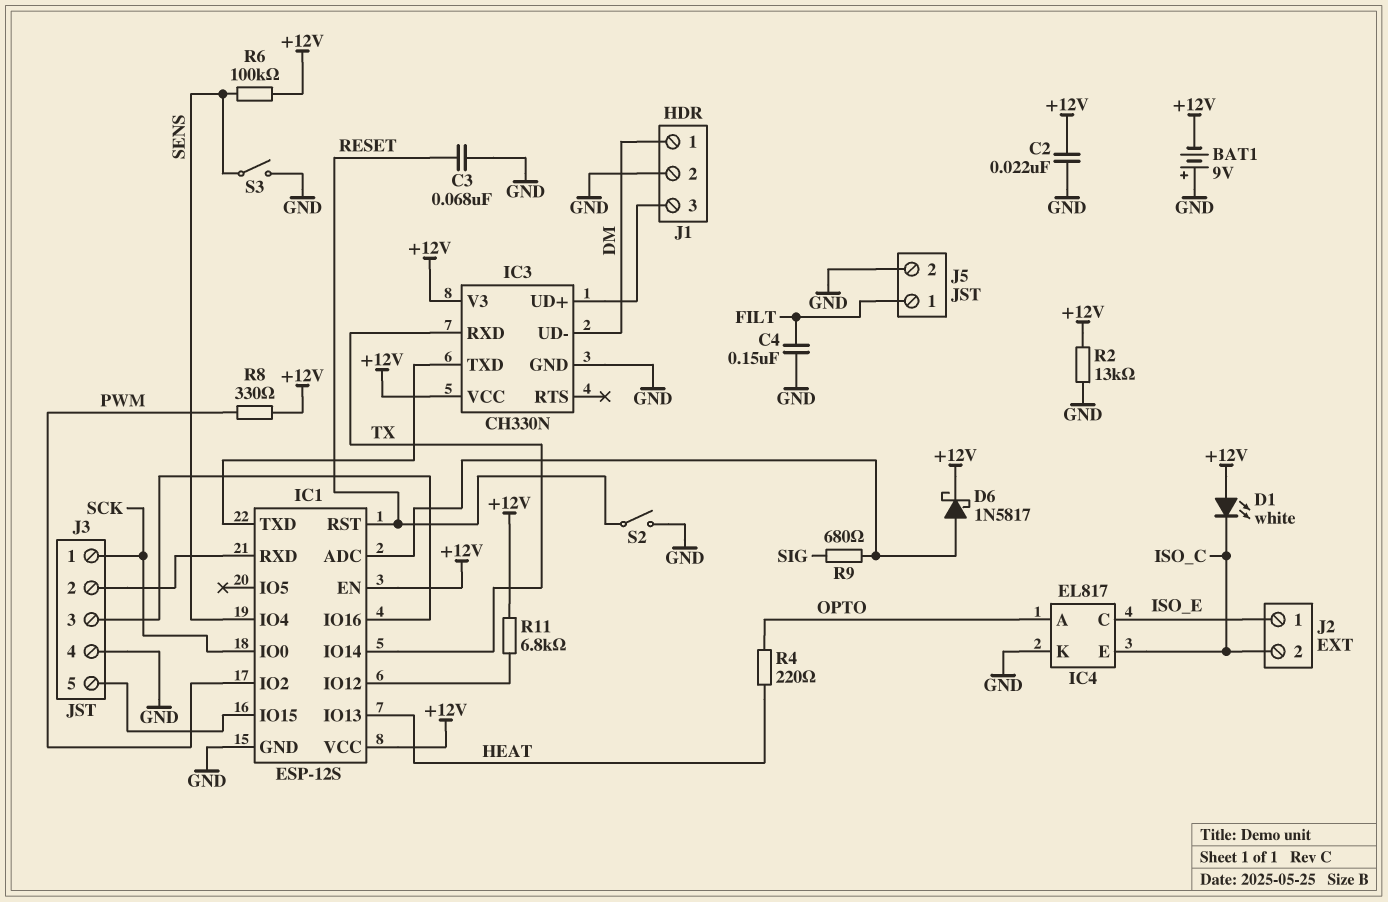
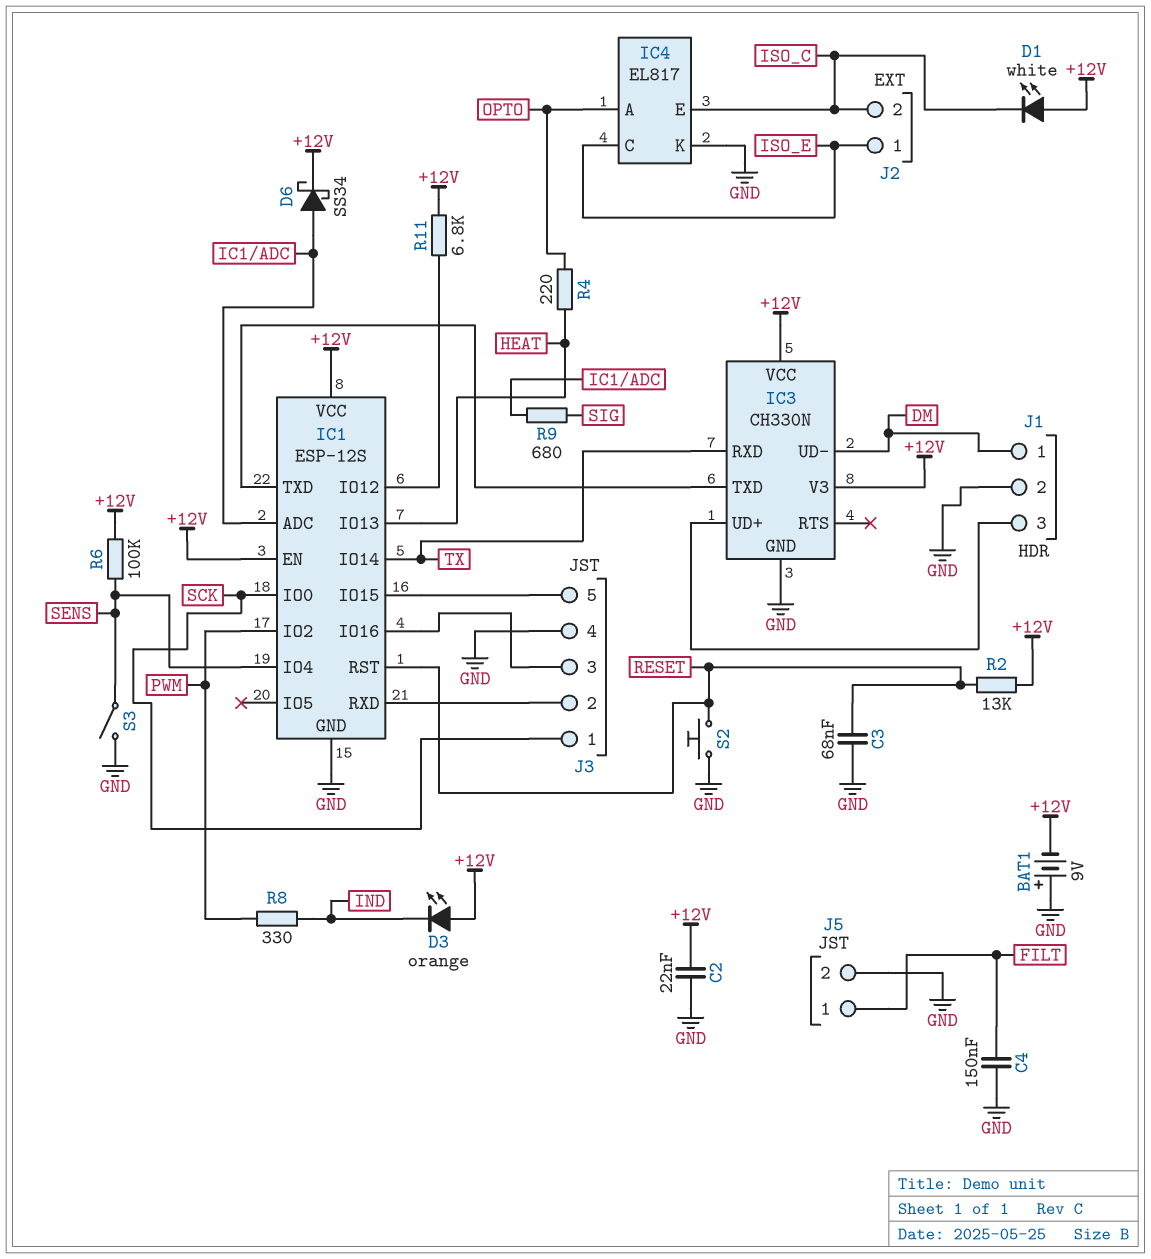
D3: none -> LED orange (A +12V, K IND)
D6: schottky 1N5817 (A IC1/ADC, K +12V) -> schottky SS34 (A IC1/ADC, K +12V)
R2: 13k (+12V, GND) -> 13k (+12V, RESET)
R8: 330 (+12V, PWM) -> 330 (IND, PWM)
S2: switch (GND, RESET) -> button (GND, RESET)

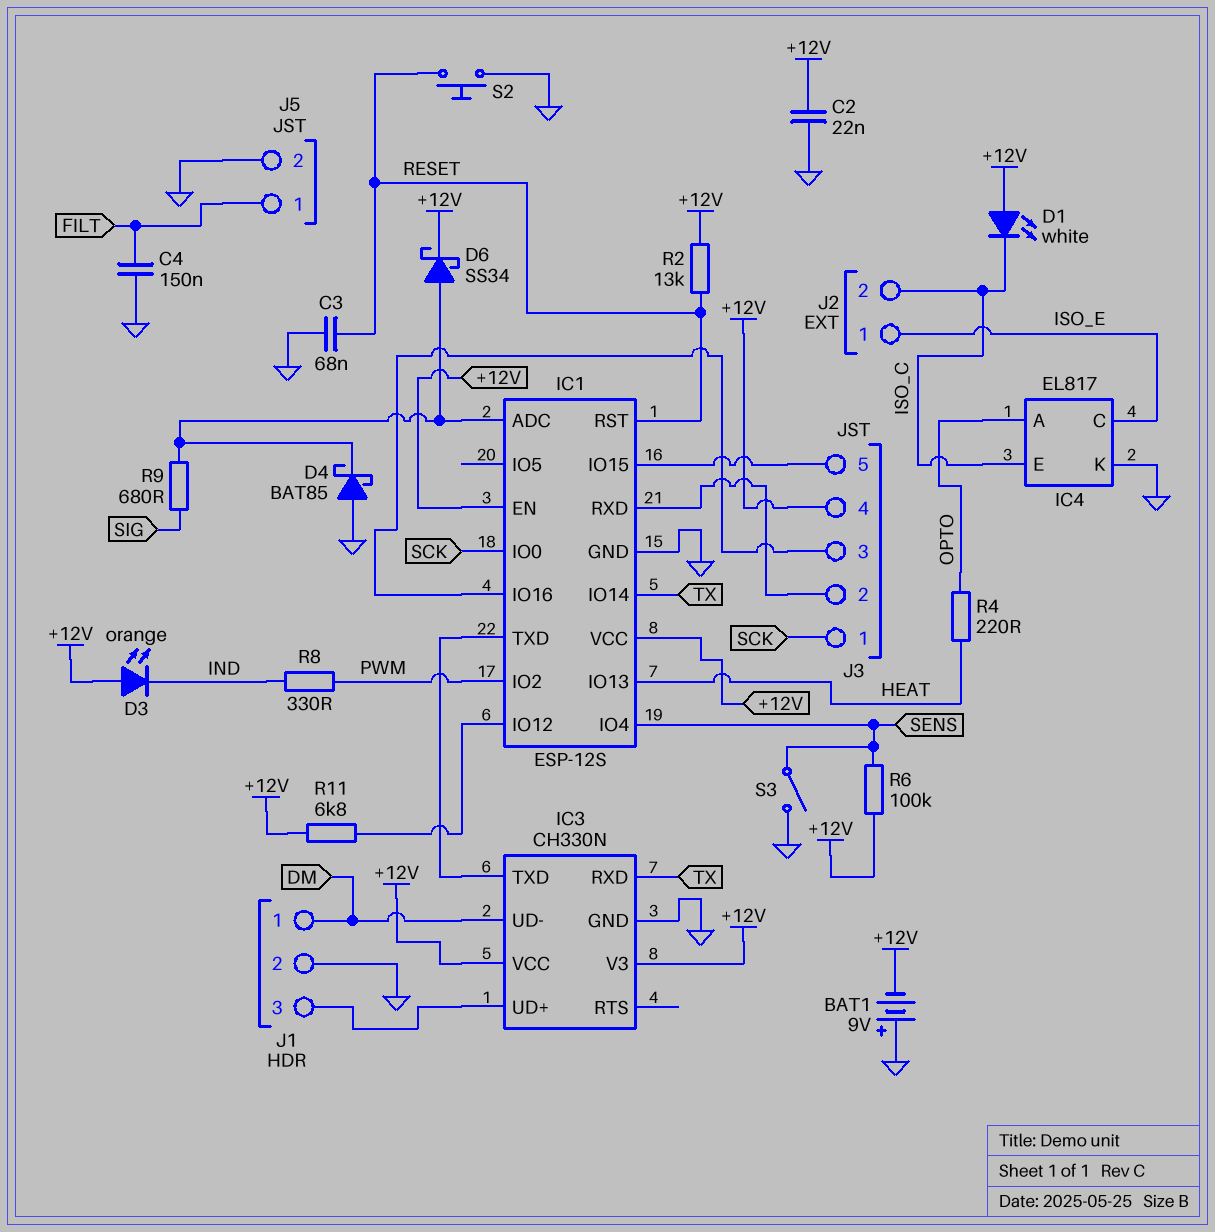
D4: none -> schottky BAT85 (A GND, K IC1/ADC)
J3 pin 4: GND -> +12V

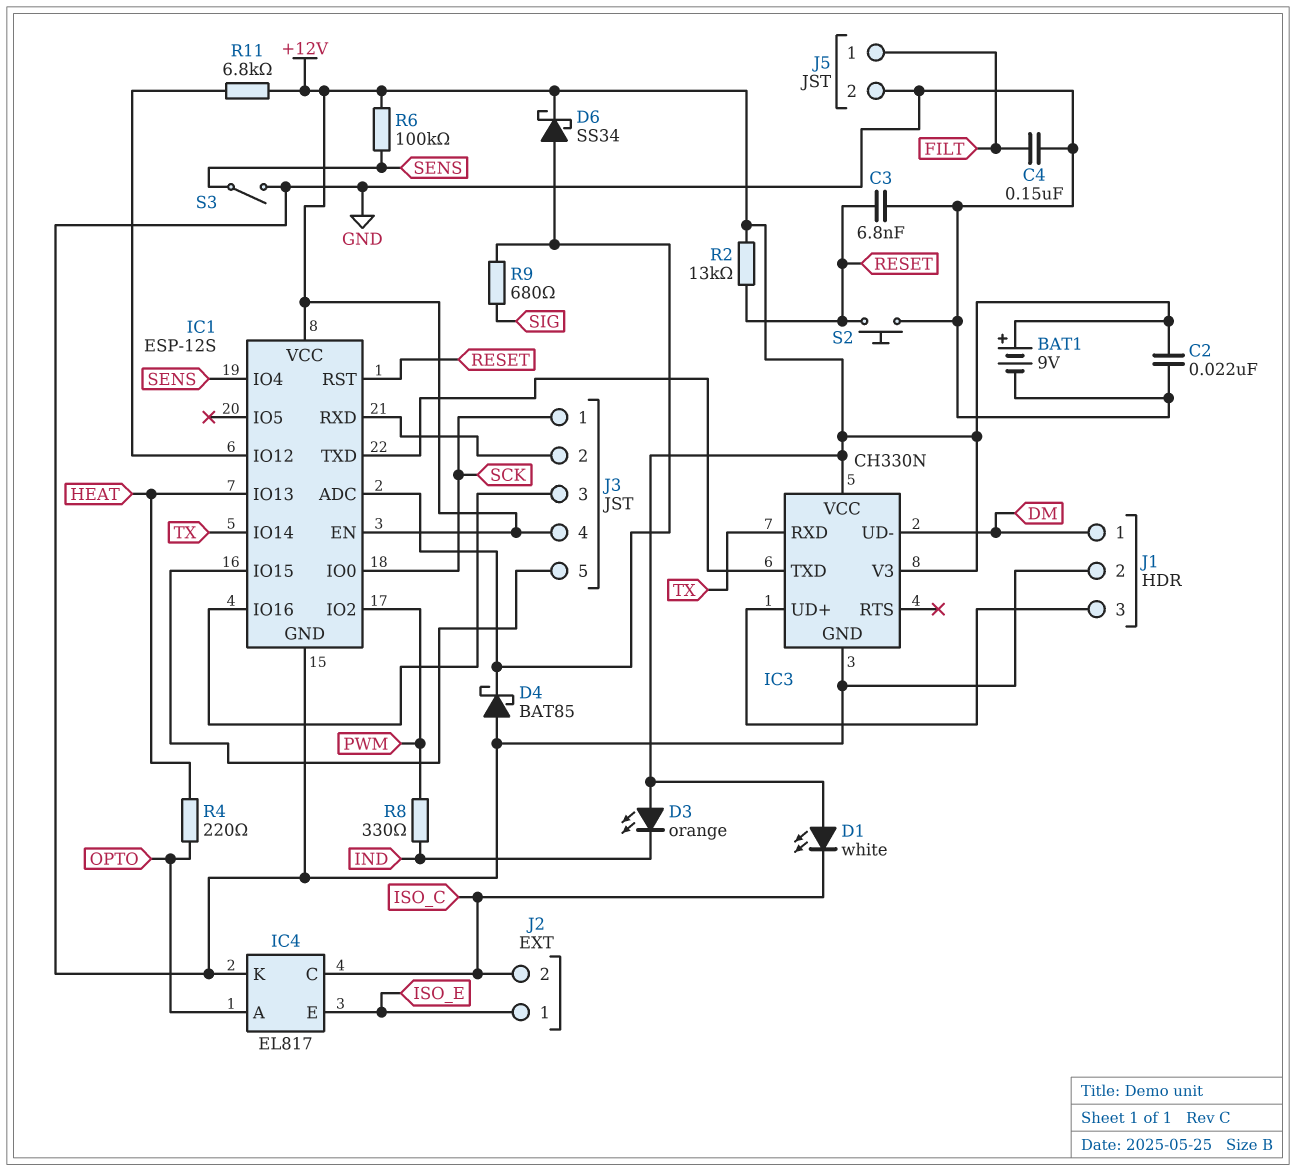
BAT1: 9V (plus GND, minus +12V) -> 9V (plus +12V, minus GND)
C3: 68nF (GND, RESET) -> 6.8nF (GND, RESET)
IC4 pin C: ISO_E -> ISO_C
IC4 pin E: ISO_C -> ISO_E

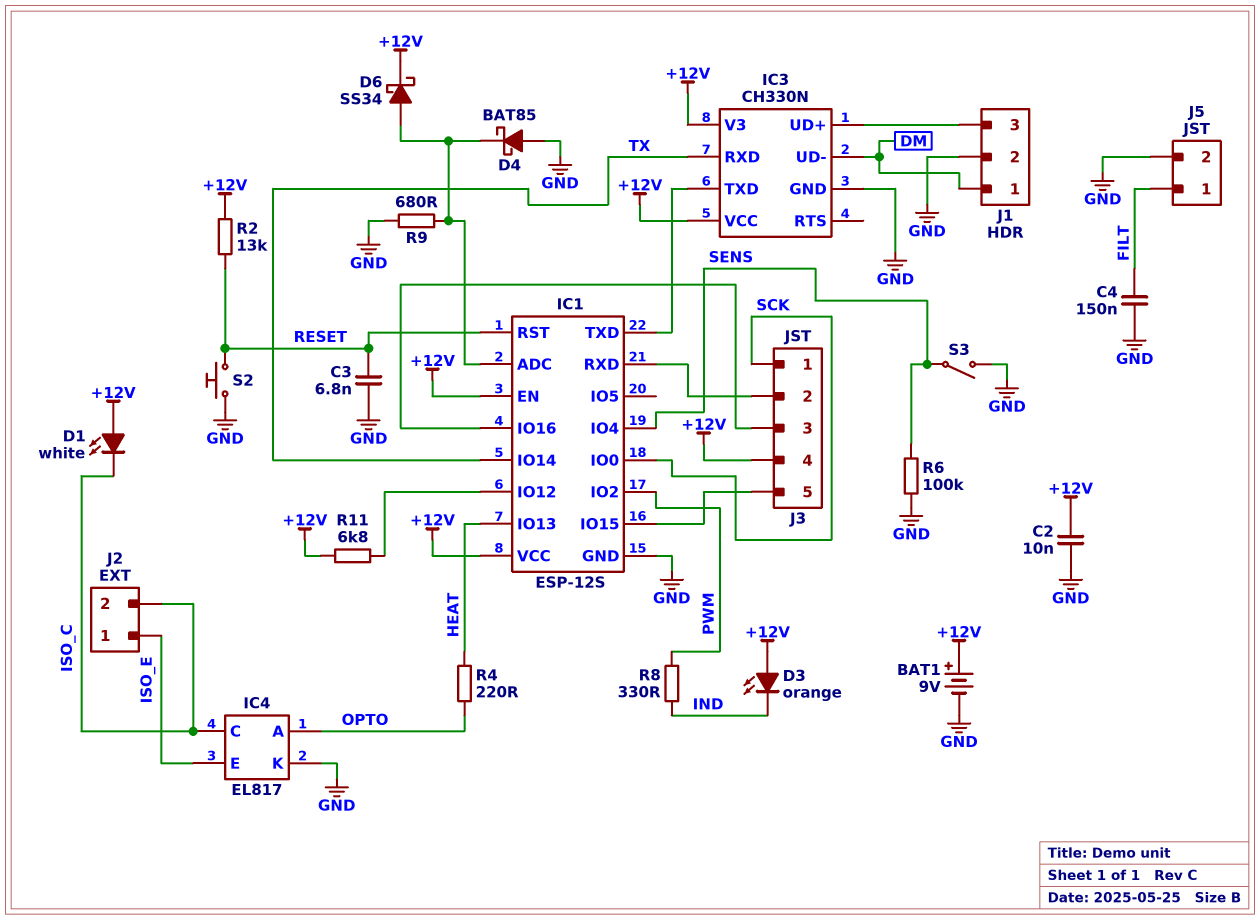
C2: 22nF (+12V, GND) -> 10nF (+12V, GND)
R6: 100k (+12V, SENS) -> 100k (GND, SENS)
R9: 680 (IC1/ADC, SIG) -> 680 (GND, IC1/ADC)

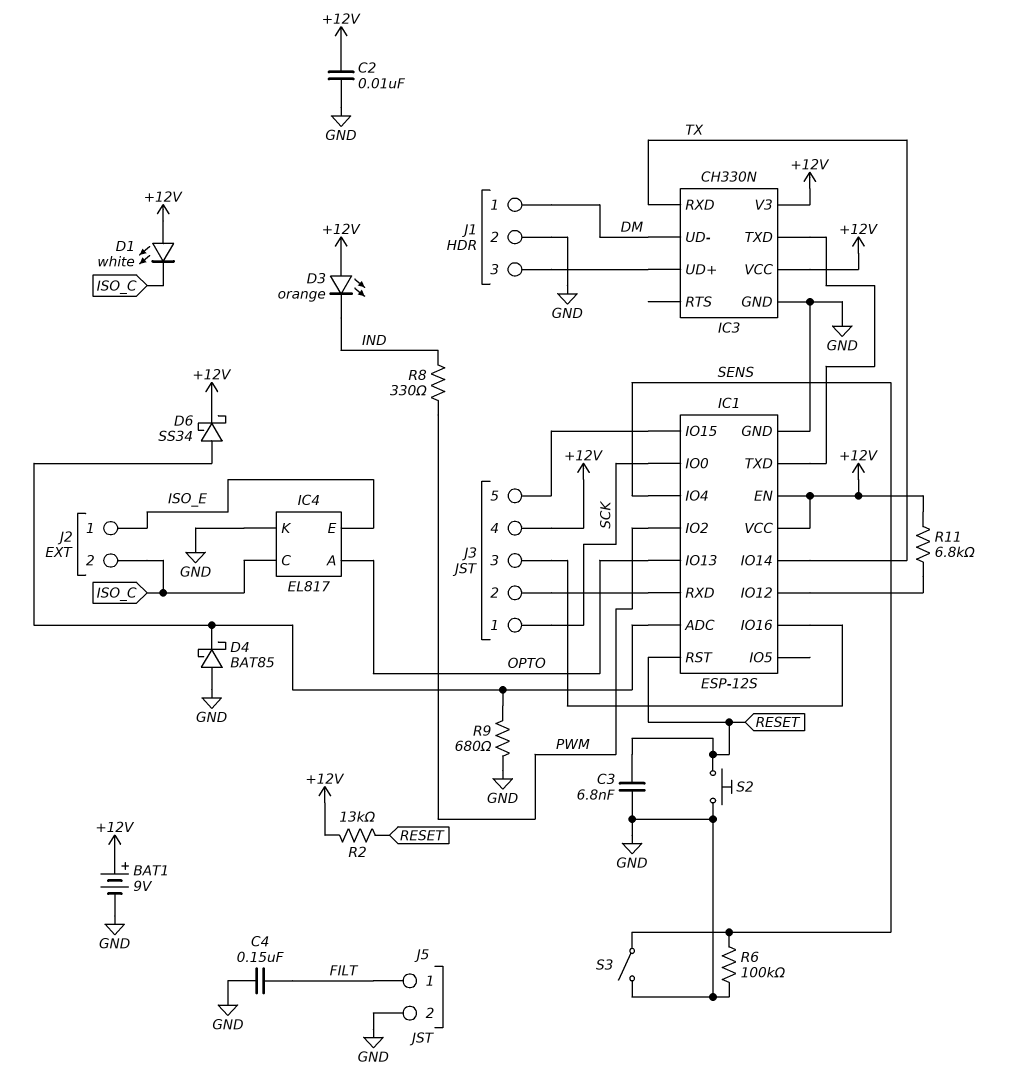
IC1 pin IO13: HEAT -> OPTO
R4: 220 (HEAT, OPTO) -> none

